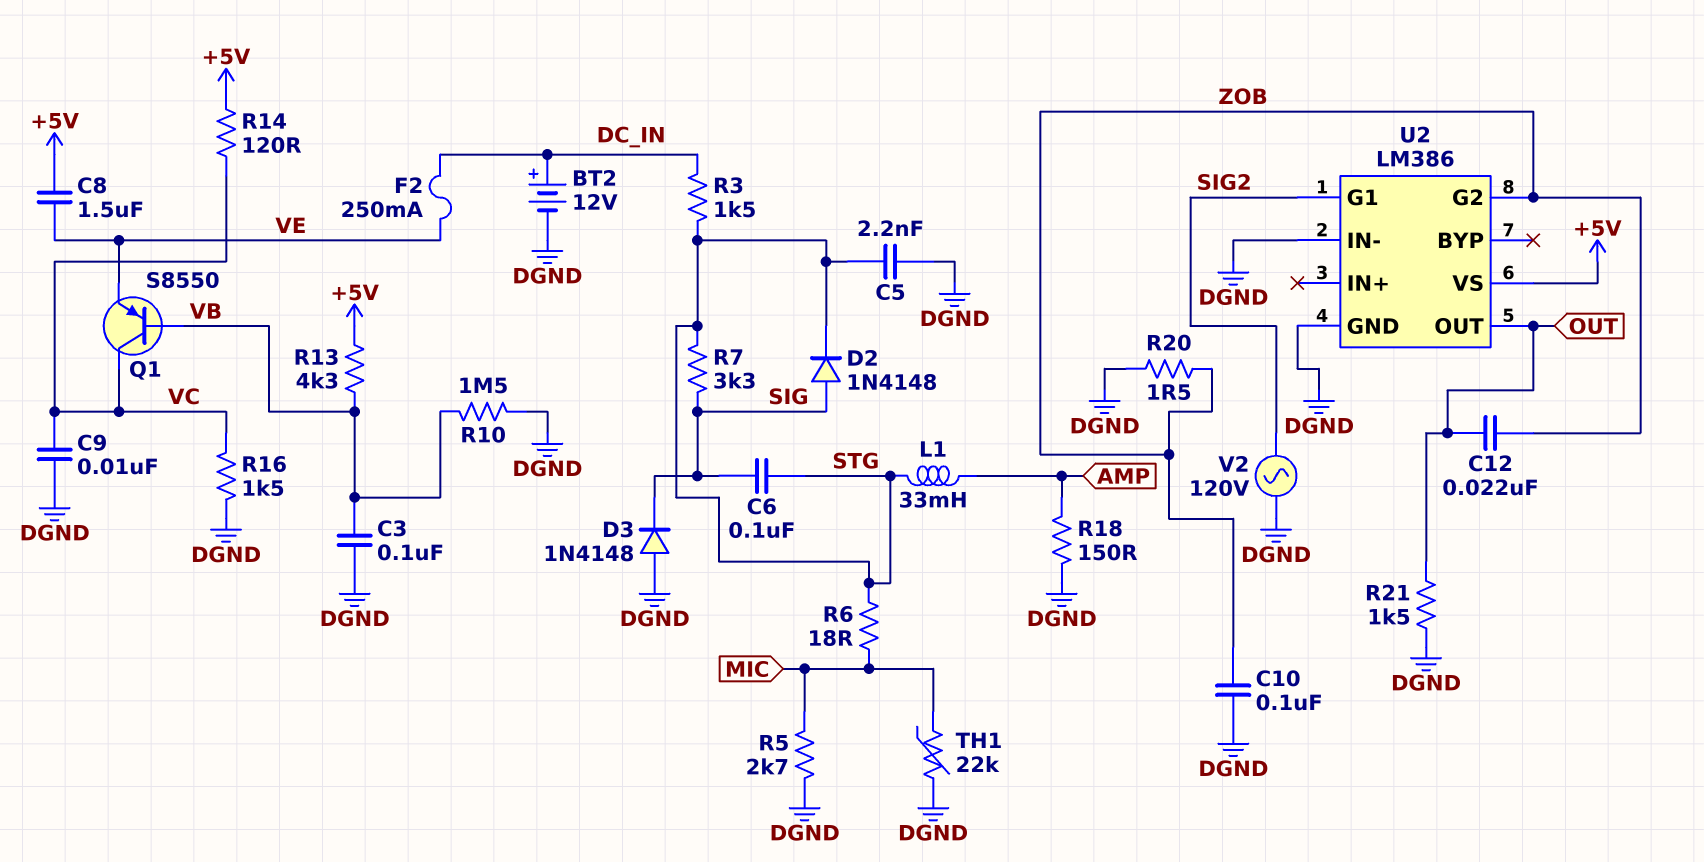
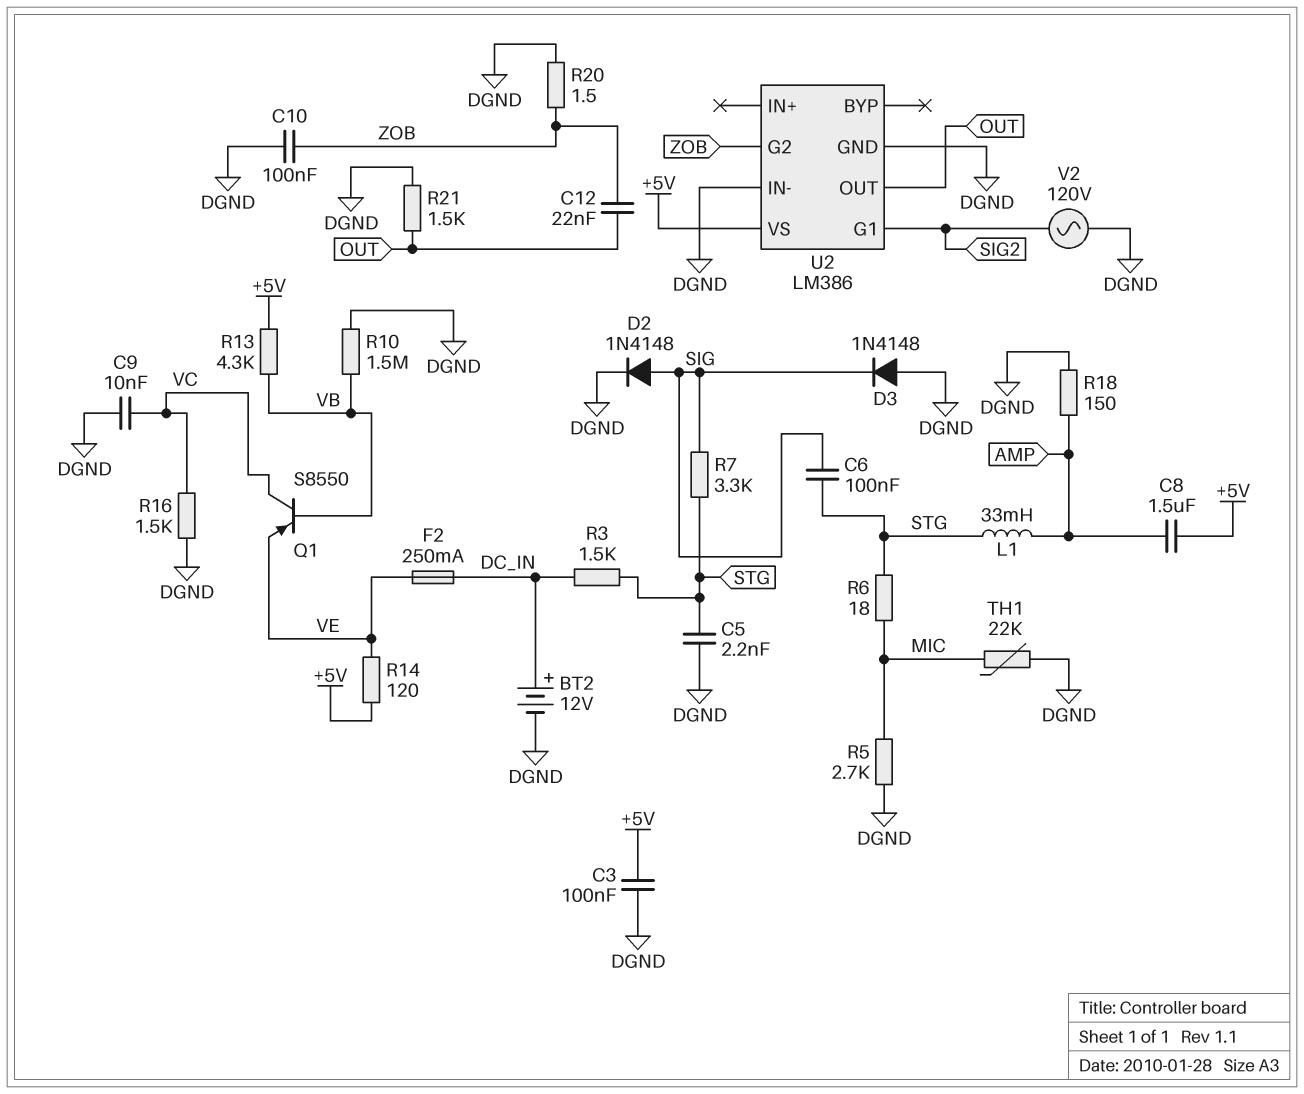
C3: 100nF (DGND, VB) -> 100nF (+5V, DGND)
C8: 1.5uF (+5V, VE) -> 1.5uF (+5V, AMP)
D2: diode 1N4148 (A SIG, K STG) -> diode 1N4148 (A SIG, K DGND)
R14: 120 (+5V, VC) -> 120 (+5V, VE)

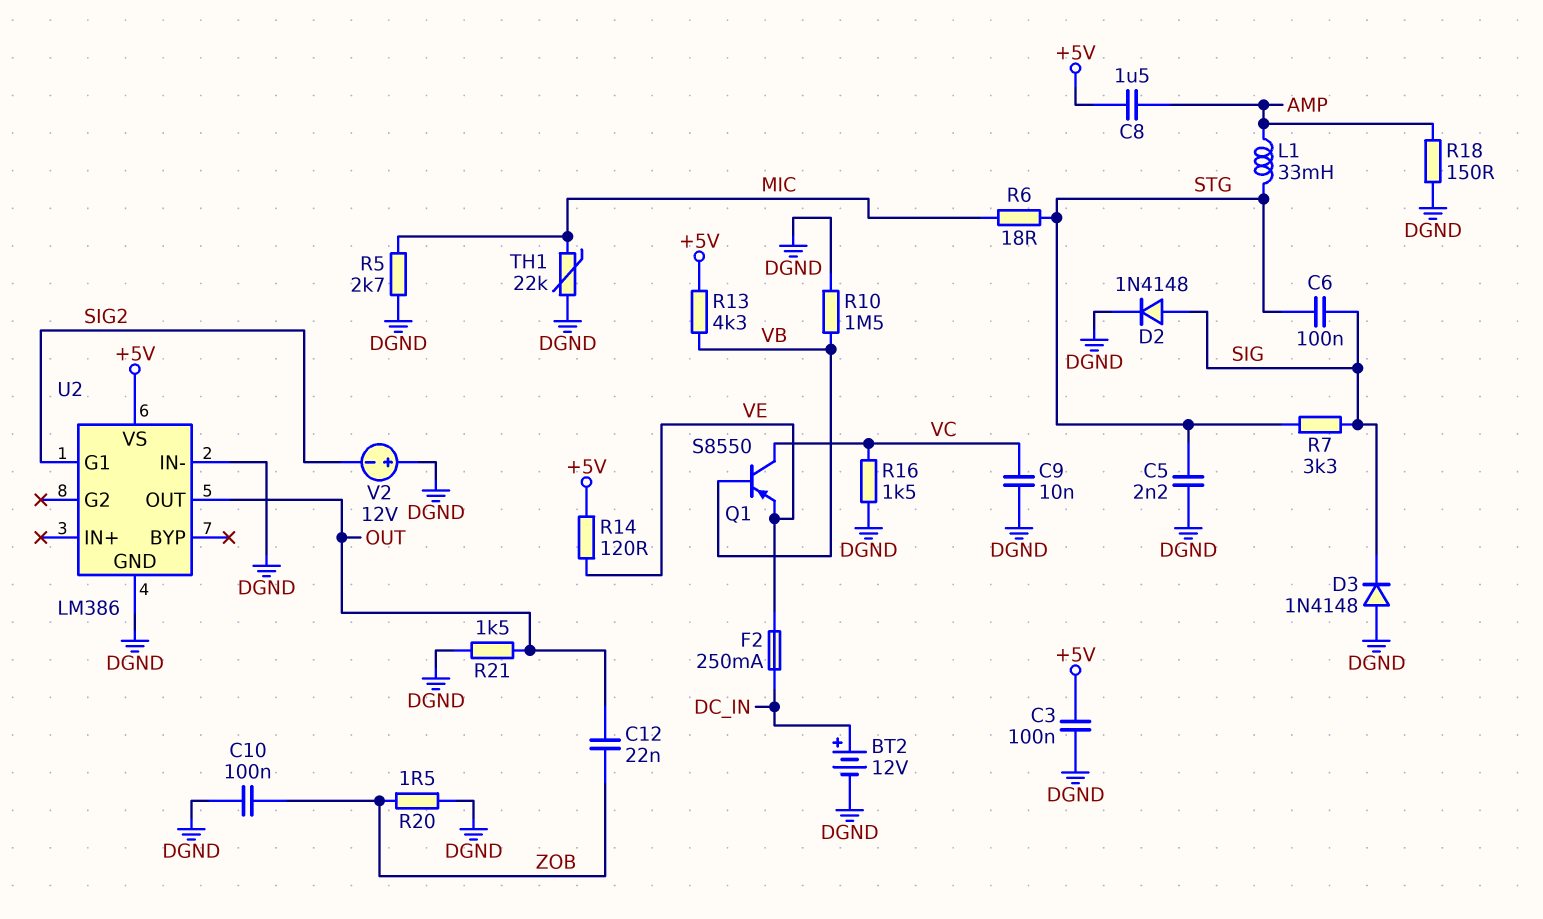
R3: 1.5k (DC_IN, STG) -> none
U2 pin G2: ZOB -> none
V2: AC 120V (DGND, SIG2) -> 12V (plus DGND, minus SIG2)

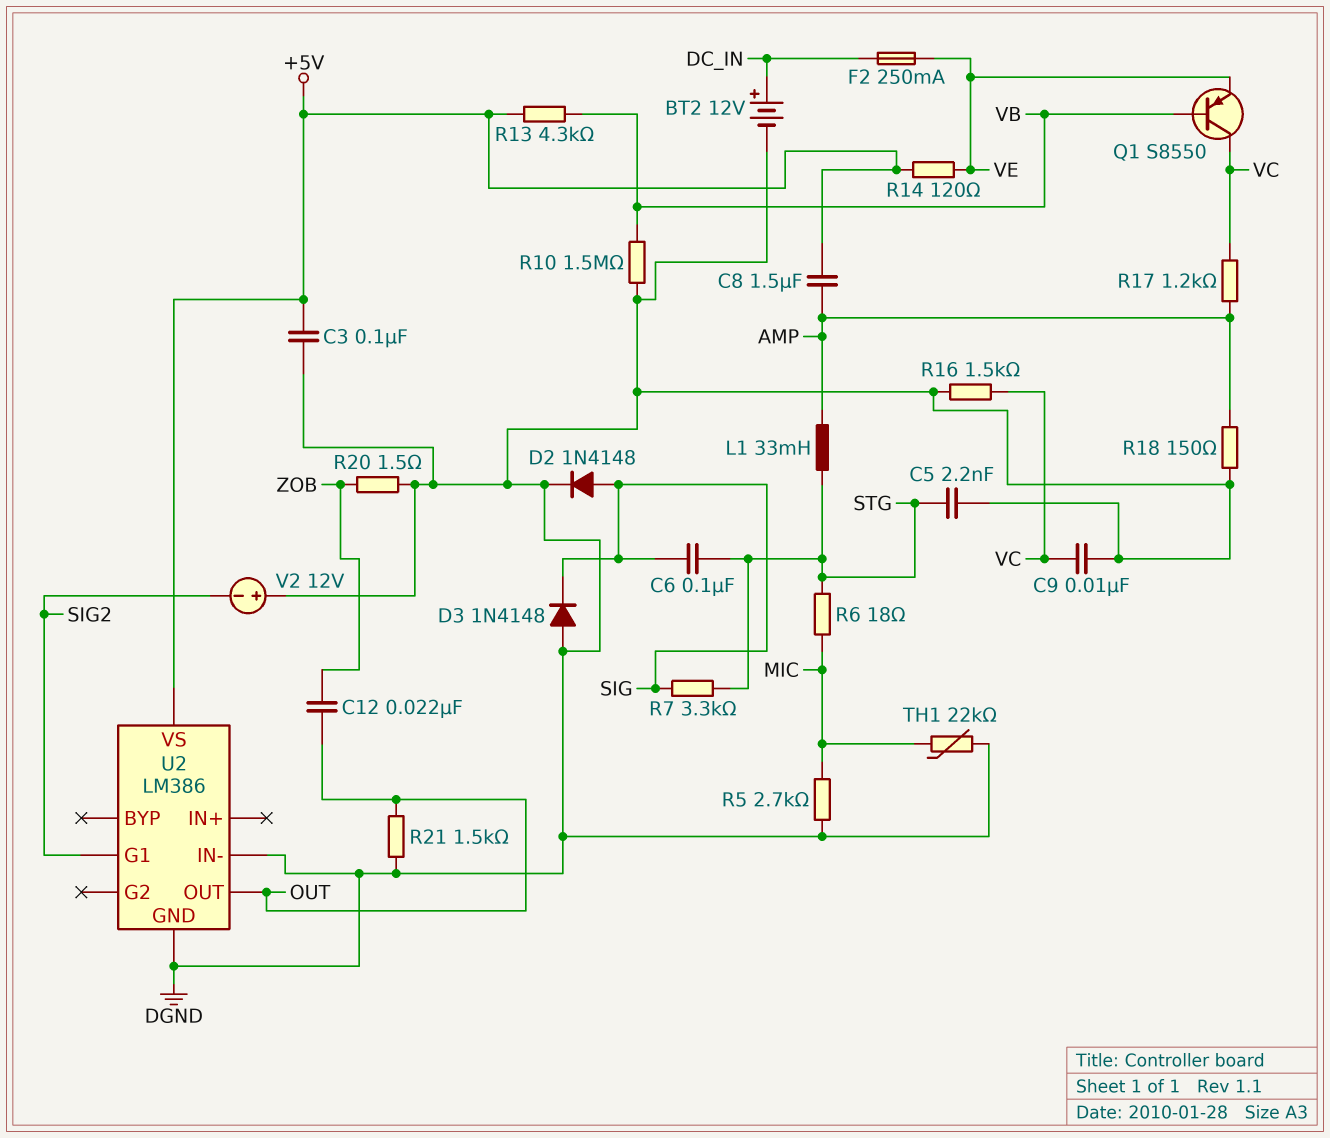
C10: 100nF (DGND, ZOB) -> none
R17: none -> 1.2k (AMP, VC)

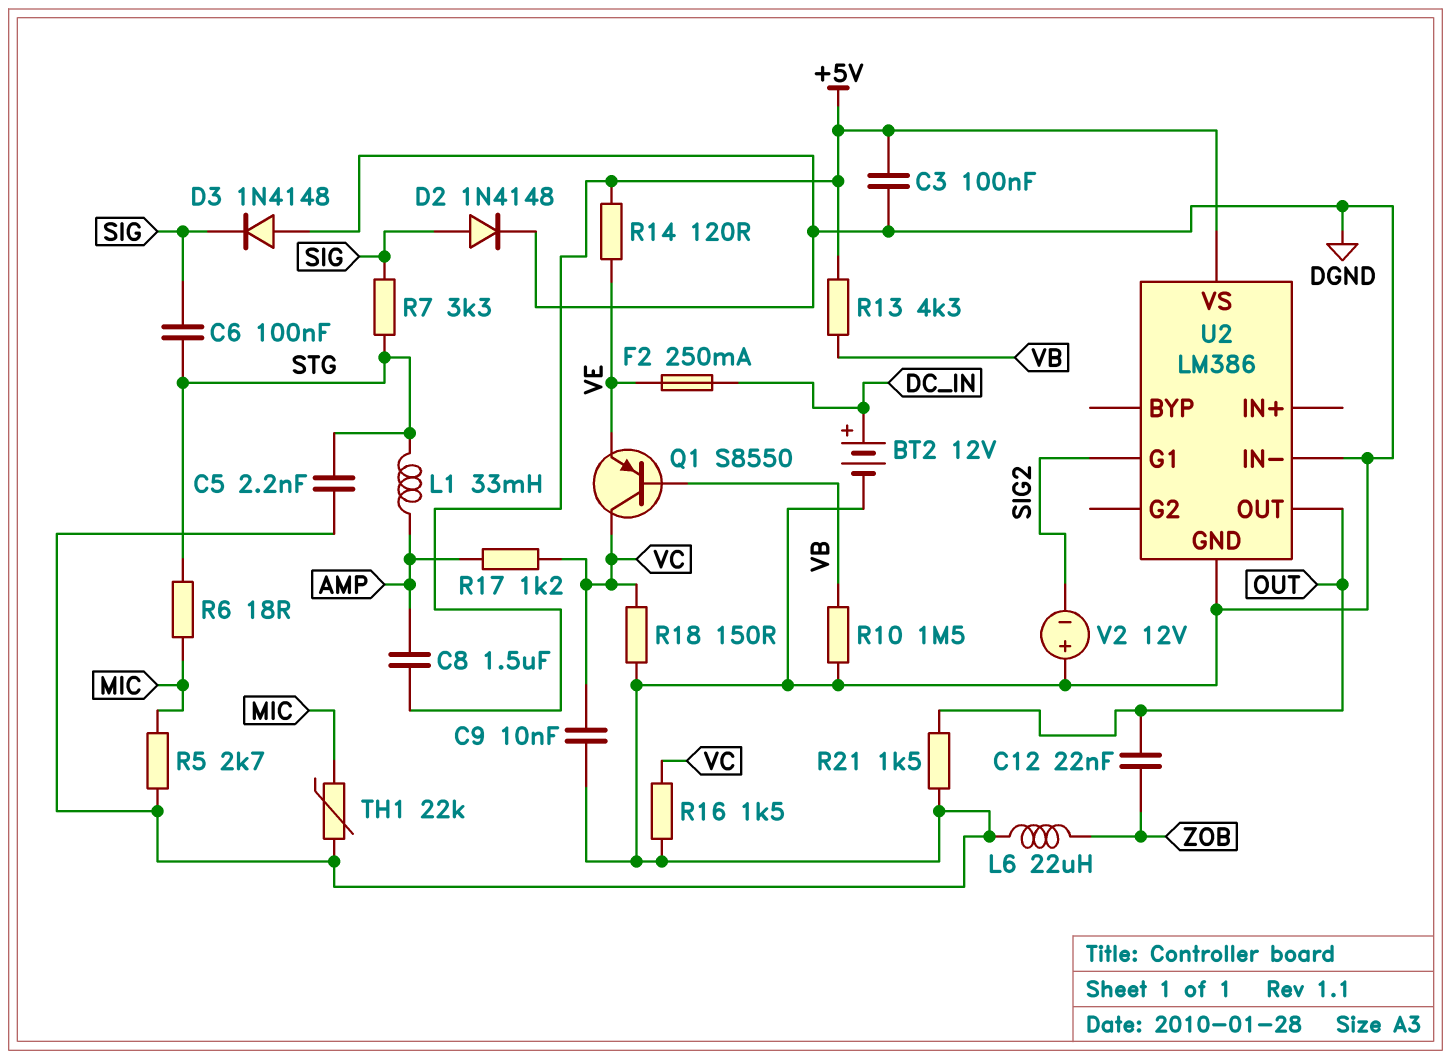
L6: none -> 22uH (DGND, ZOB)
R18: 150 (AMP, DGND) -> 150 (DGND, VC)
R20: 1.5 (DGND, ZOB) -> none

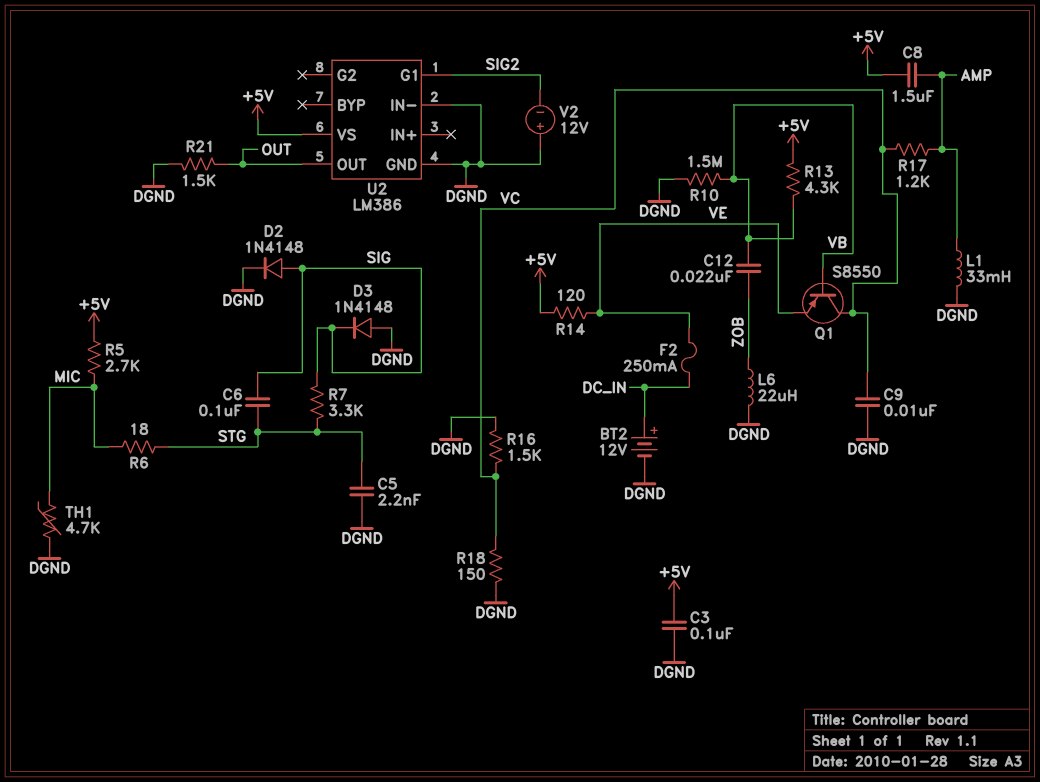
C12: 22nF (OUT, ZOB) -> 22nF (VB, ZOB)
L1: 33mH (AMP, STG) -> 33mH (AMP, DGND)
R5: 2.7k (DGND, MIC) -> 2.7k (+5V, MIC)
TH1: 22k (DGND, MIC) -> 4.7k (DGND, MIC)

